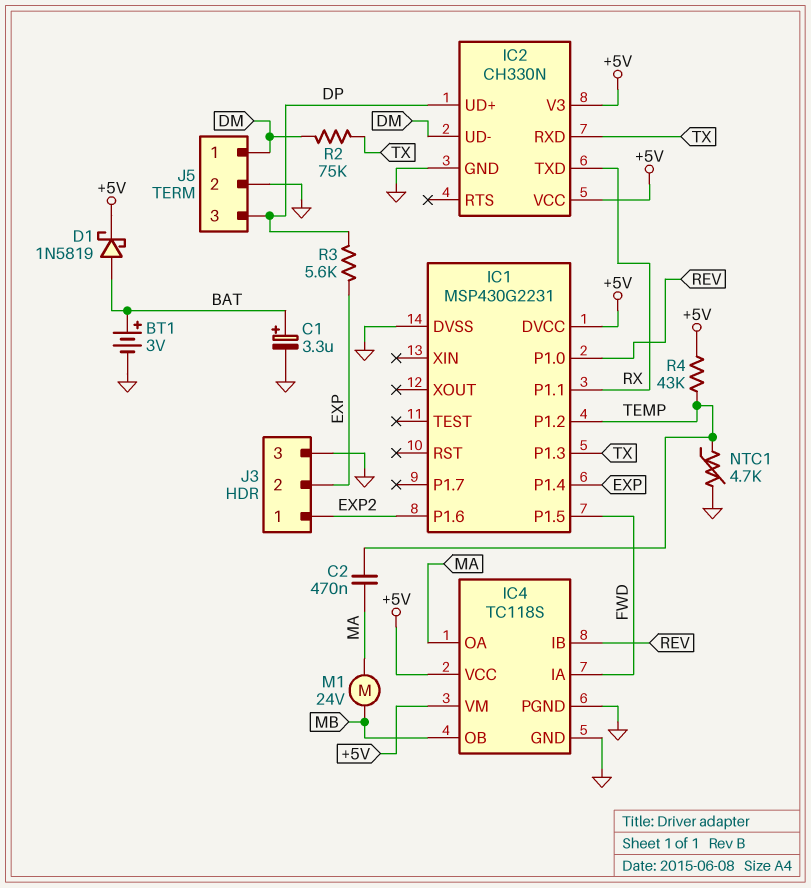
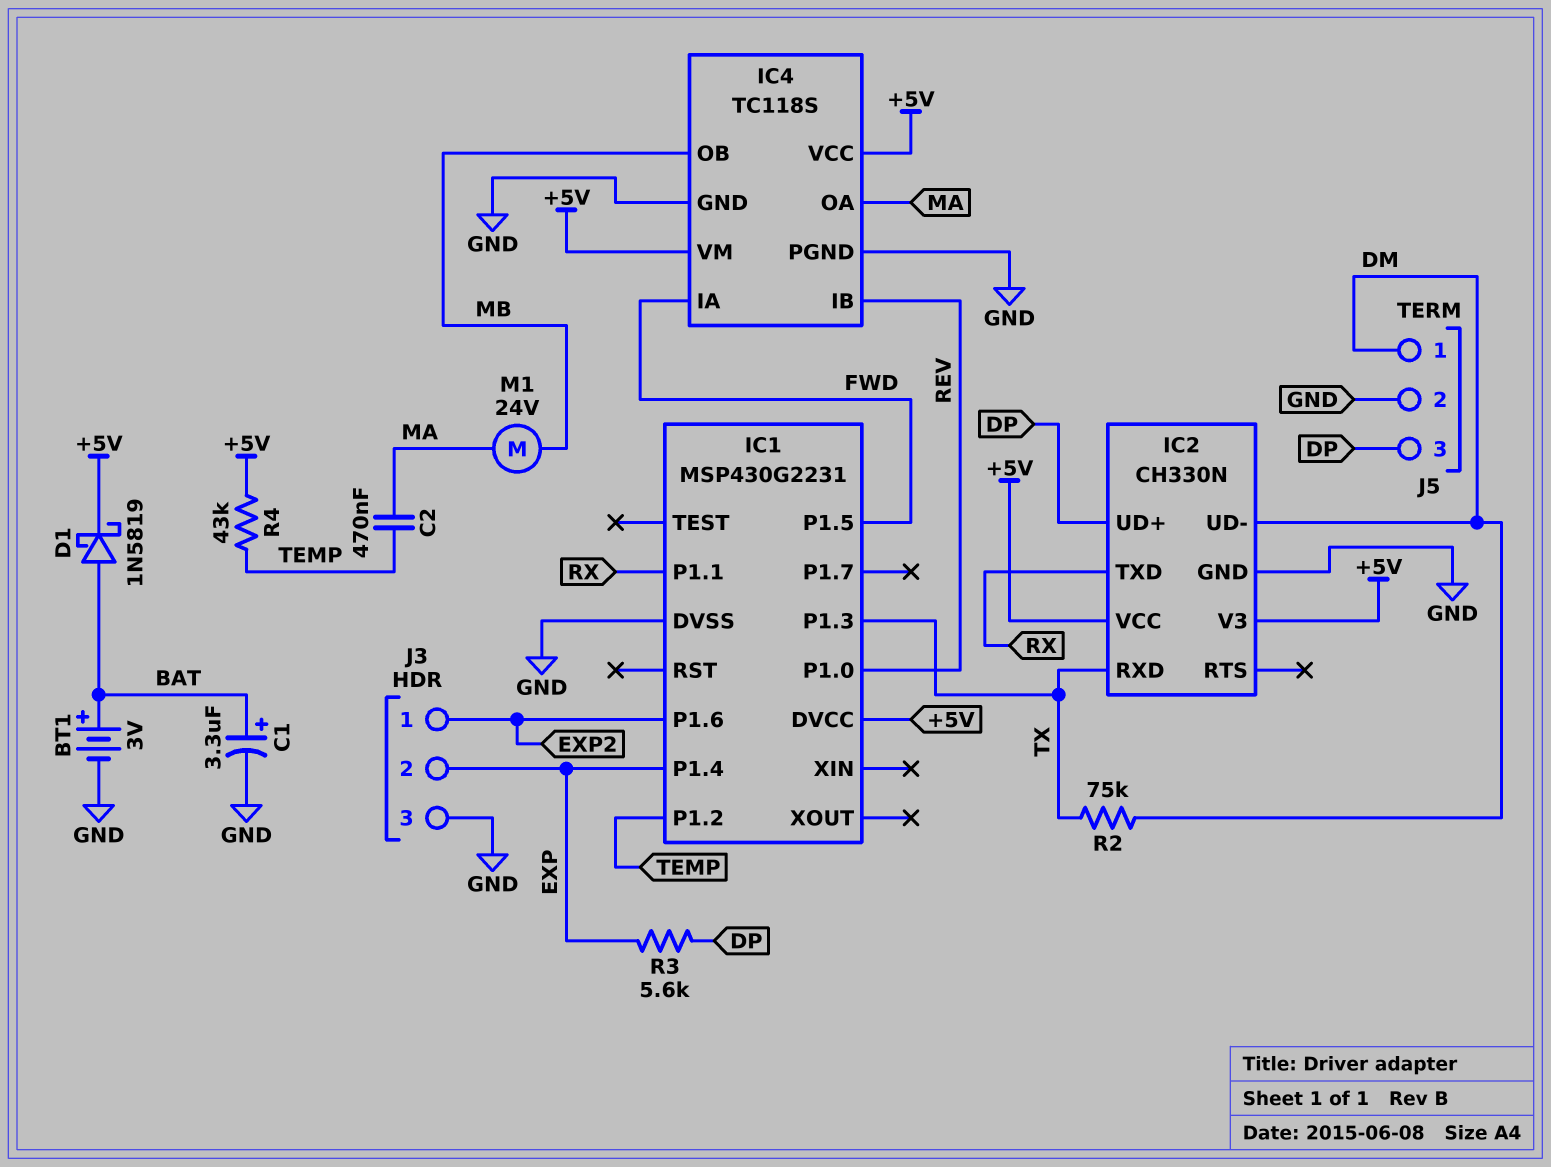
NTC1: 4.7k (GND, TEMP) -> none

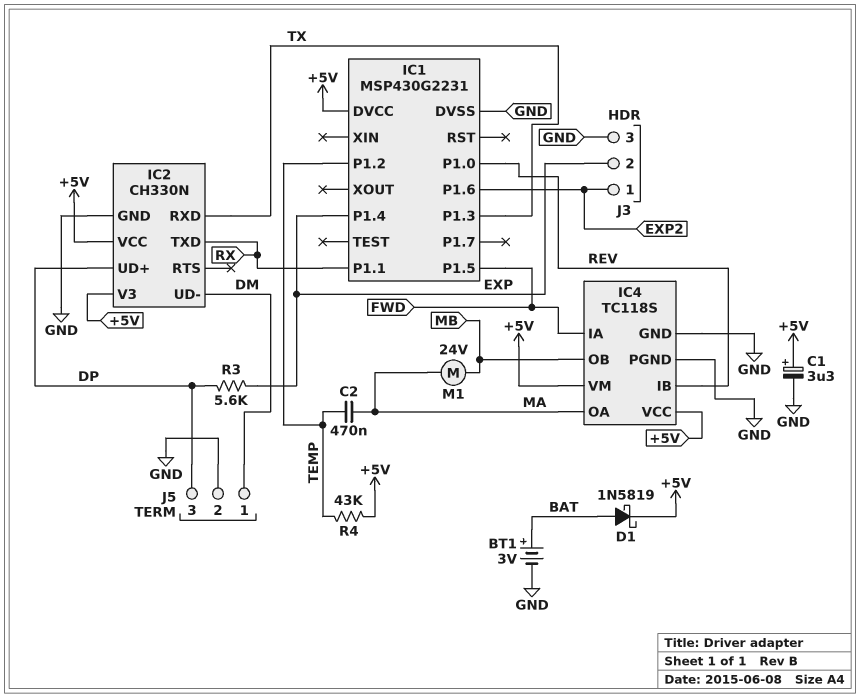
C1: 3.3uF (plus BAT, minus GND) -> 3.3uF (plus +5V, minus GND)
R2: 75k (DM, TX) -> none

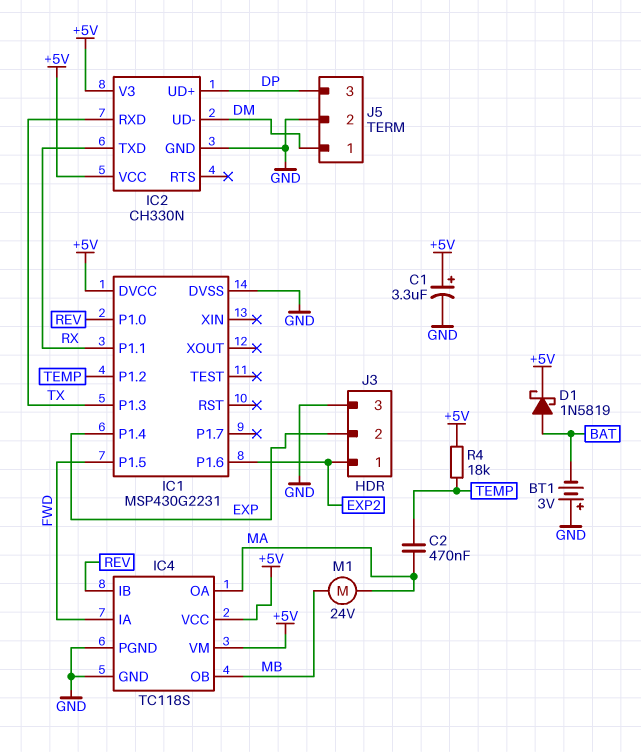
BT1: 3V (plus BAT, minus GND) -> 3V (plus GND, minus BAT)
R3: 5.6k (DP, EXP) -> none
R4: 43k (+5V, TEMP) -> 18k (+5V, TEMP)

